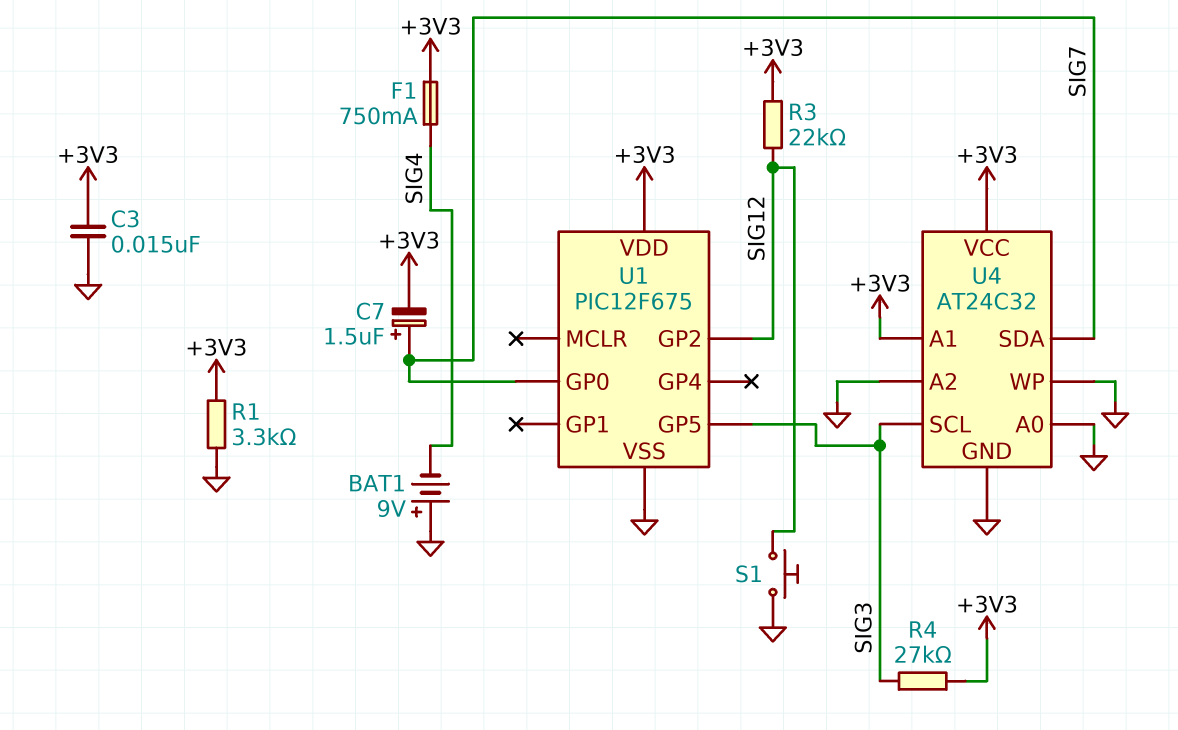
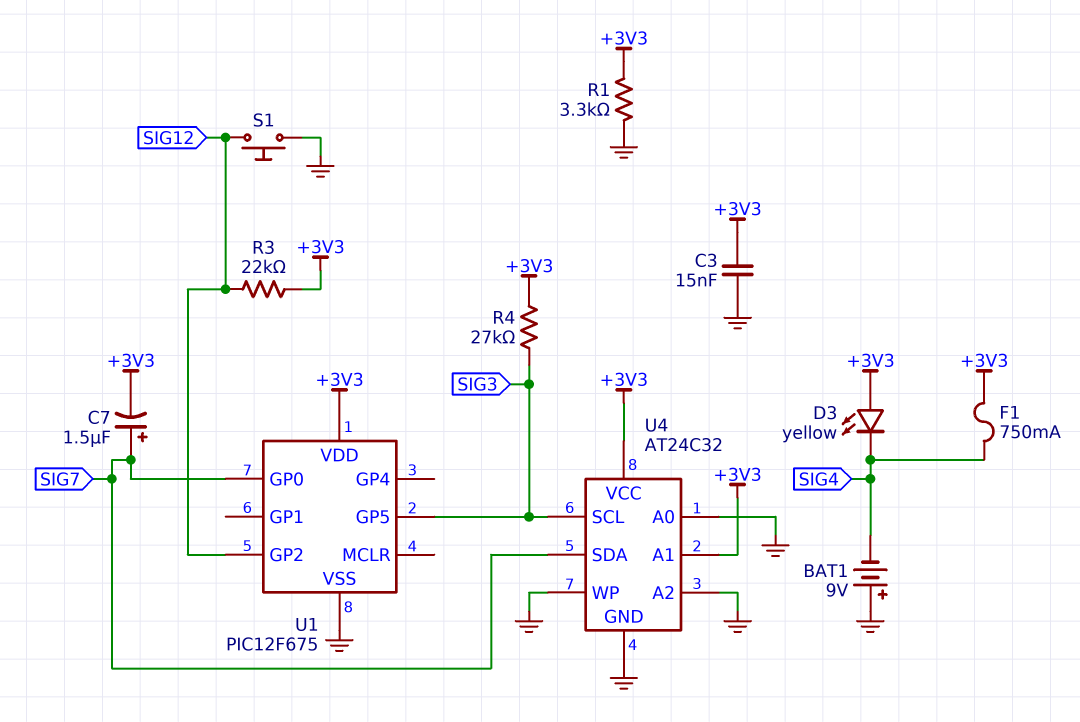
D3: none -> LED yellow (A +3V3, K SIG4)

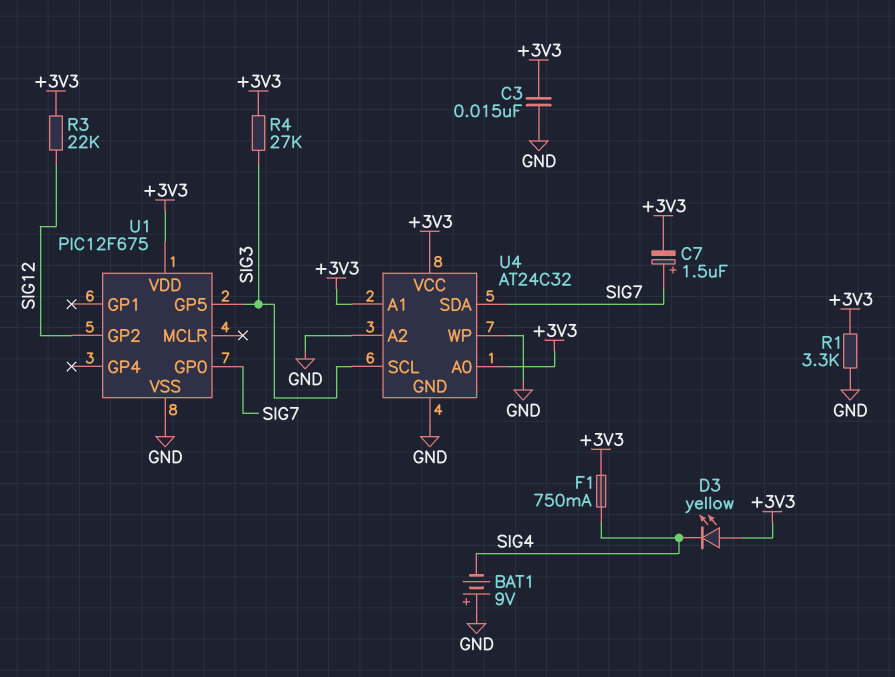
S1: button (GND, SIG12) -> none
U4 pin A0: GND -> +3V3

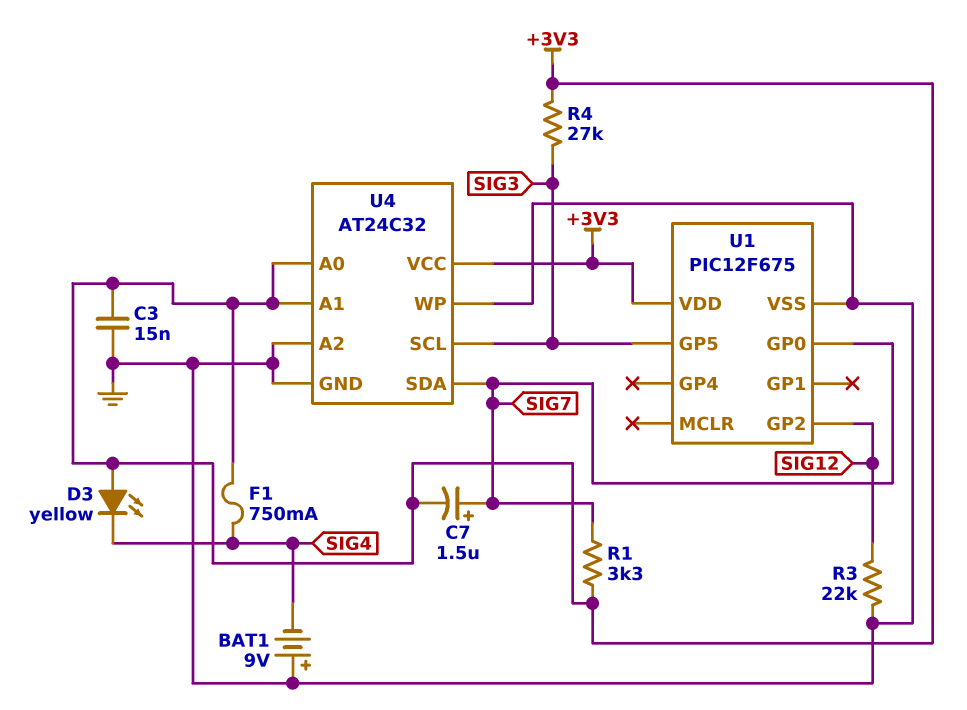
R1: 3.3k (+3V3, GND) -> 3.3k (+3V3, SIG7)
R3: 22k (+3V3, SIG12) -> 22k (GND, SIG12)

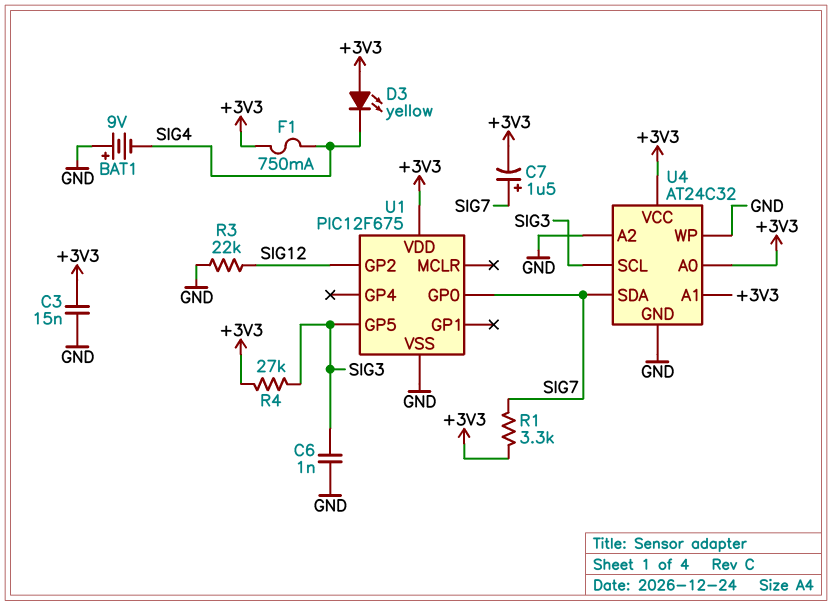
C6: none -> 1nF (GND, SIG3)

